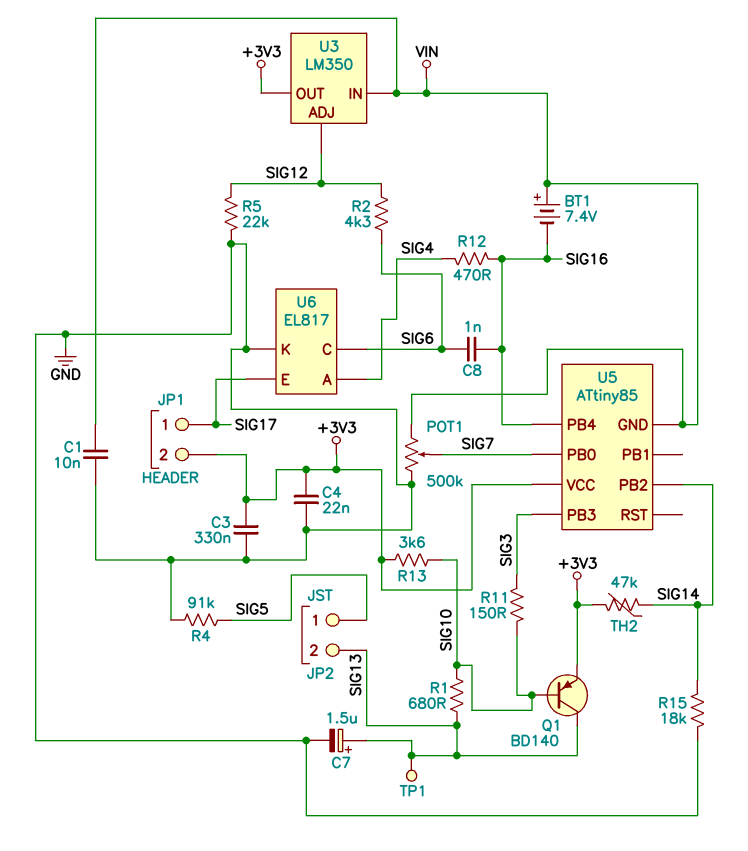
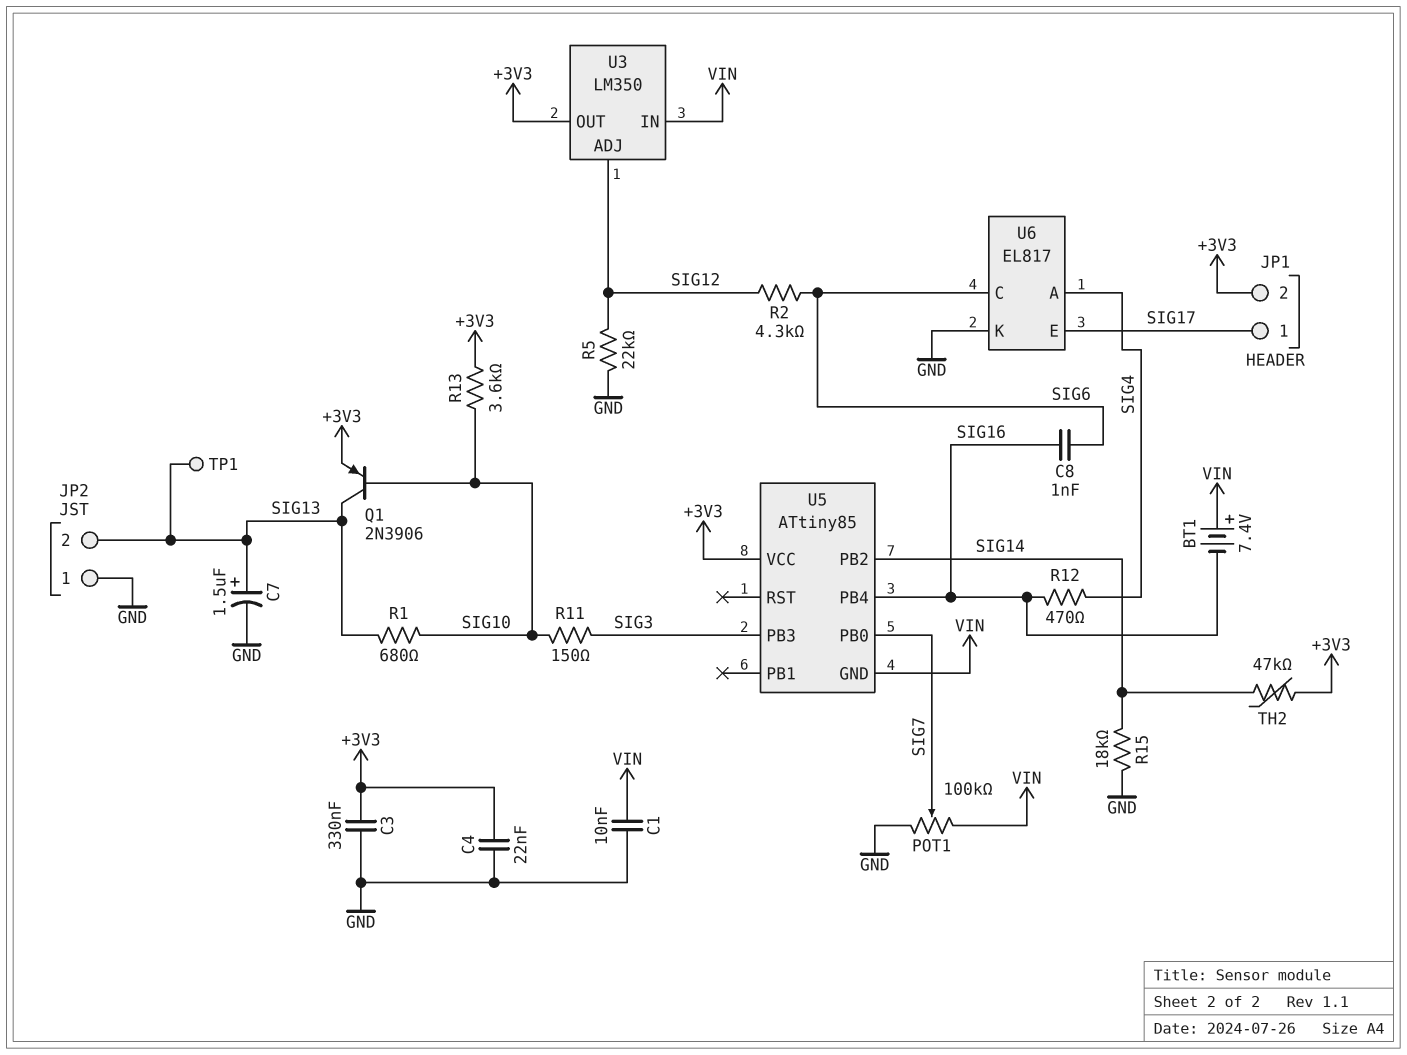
JP2 pin 1: SIG5 -> GND
POT1: 500k (GND, VIN, wiper SIG7) -> 100k (GND, VIN, wiper SIG7)
Q1: PNP BD140 (B SIG10, C SIG13, E +3V3) -> PNP 2N3906 (B SIG10, C SIG13, E +3V3)
R4: 91k (GND, SIG5) -> none

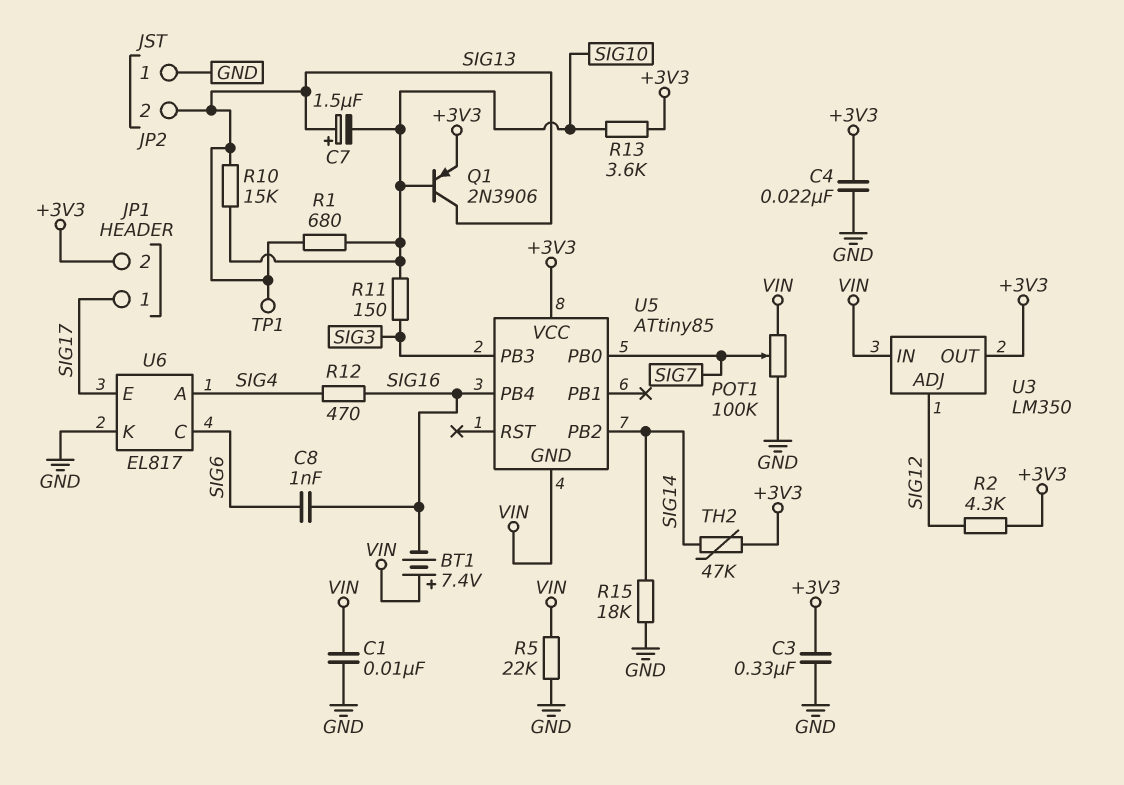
C7: 1.5uF (plus SIG13, minus GND) -> 1.5uF (plus SIG13, minus SIG10)
R2: 4.3k (SIG6, SIG12) -> 4.3k (+3V3, SIG12)
R5: 22k (GND, SIG12) -> 22k (GND, VIN)
R10: none -> 15k (SIG10, SIG13)

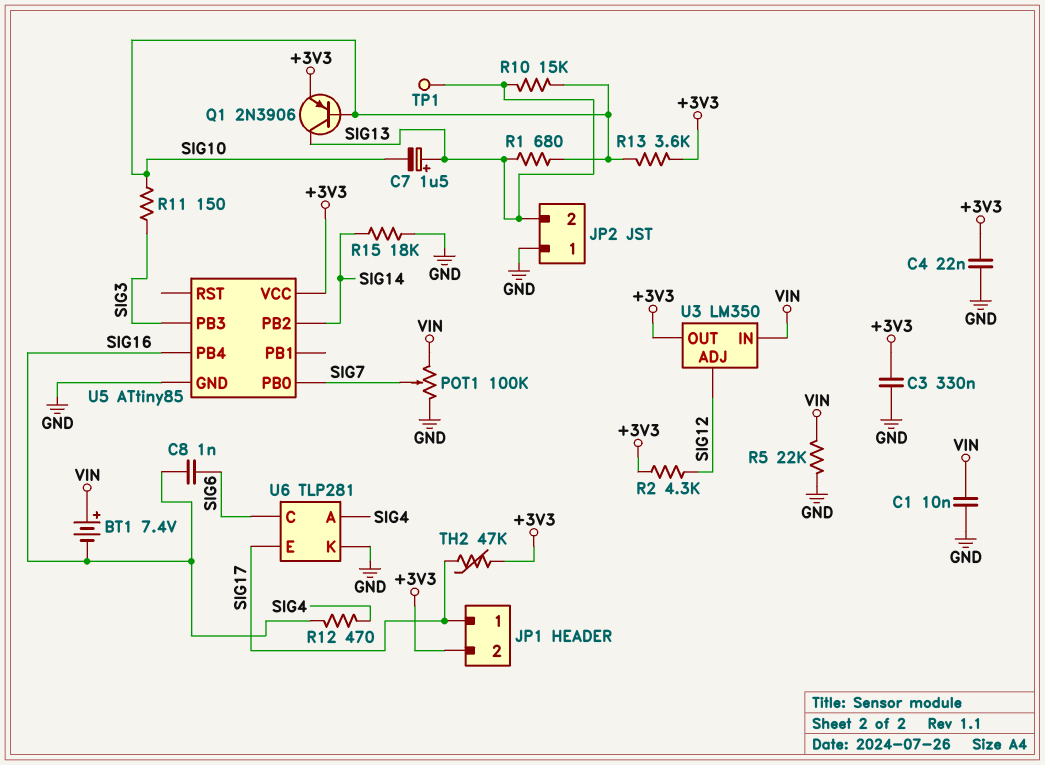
TH2: 47k (+3V3, SIG14) -> 47k (+3V3, SIG17)
U5 pin GND: VIN -> GND
U6: EL817 -> TLP281

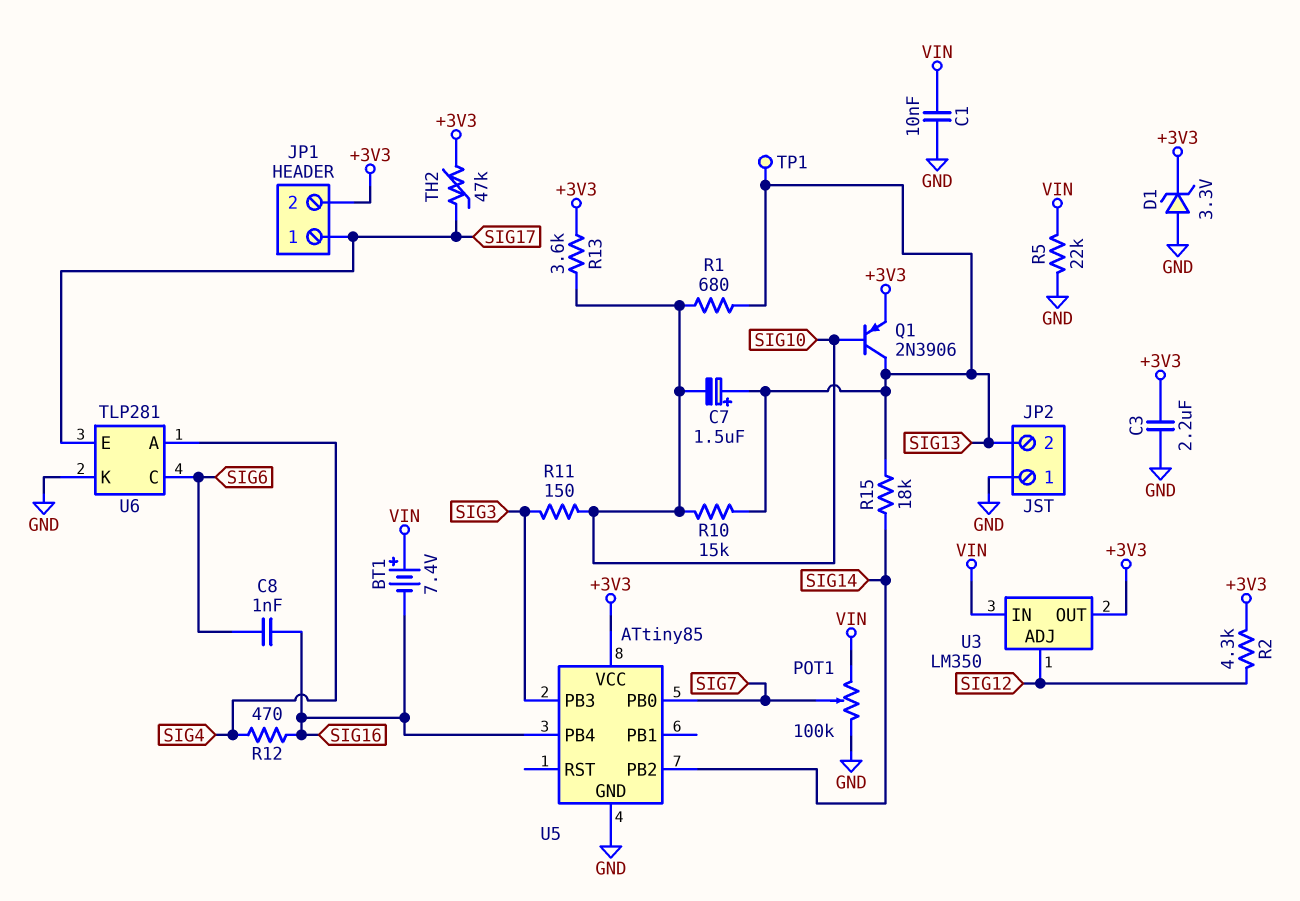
C3: 330nF (+3V3, GND) -> 2.2uF (+3V3, GND)
C4: 22nF (+3V3, GND) -> none
D1: none -> zener 3.3V (A GND, K +3V3)
R15: 18k (GND, SIG14) -> 18k (SIG13, SIG14)

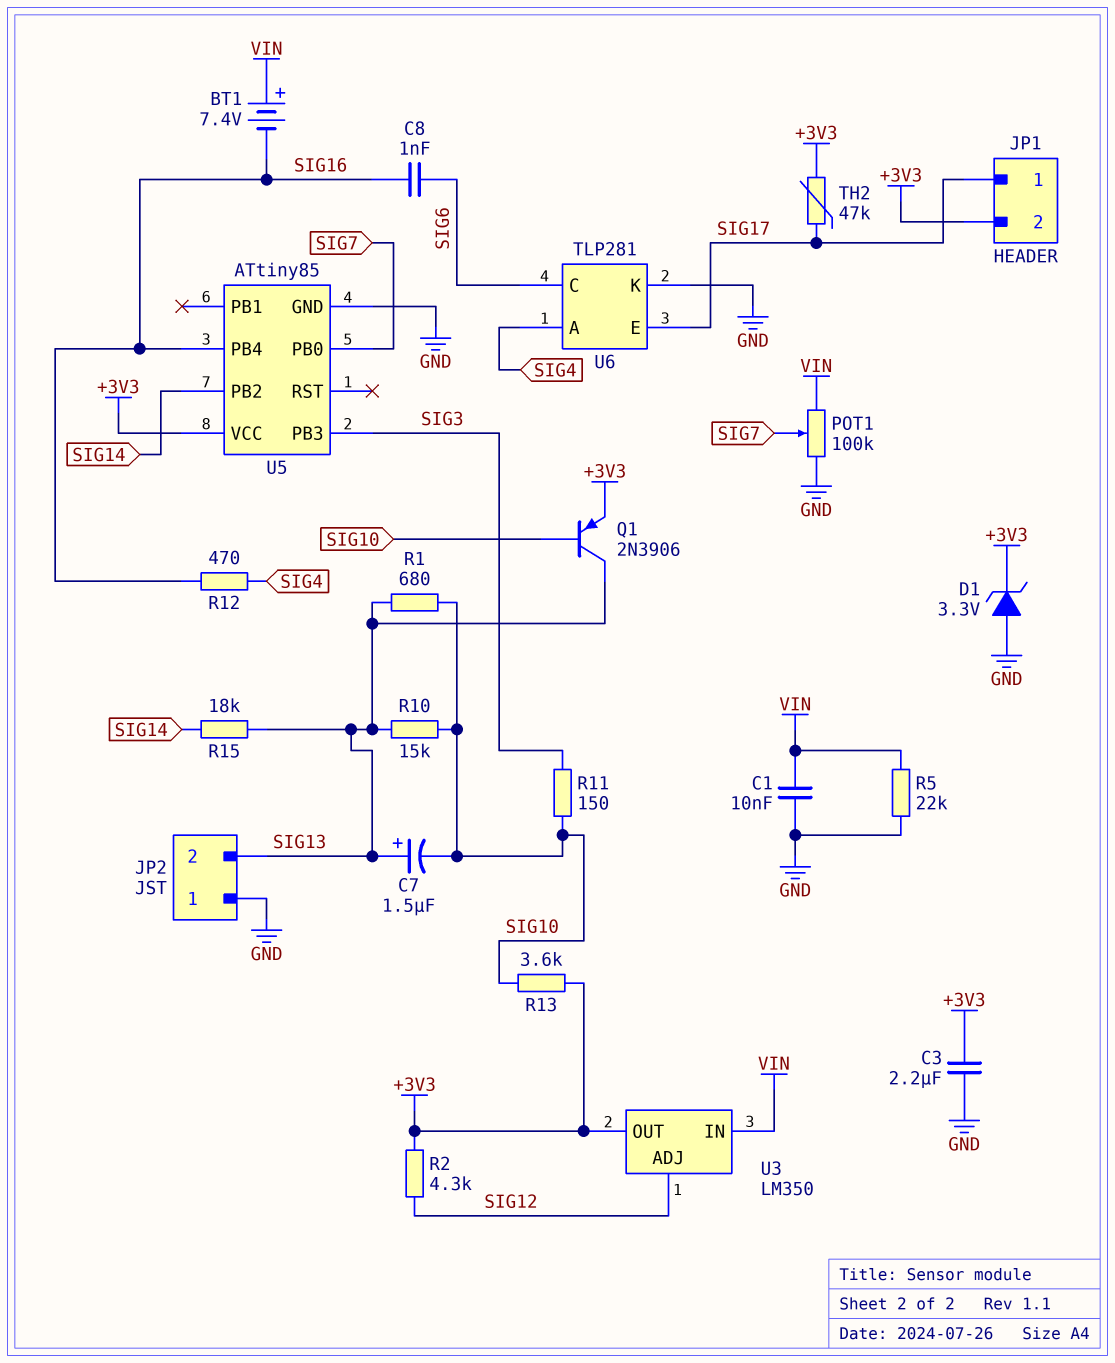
TP1: test point (SIG13) -> none

